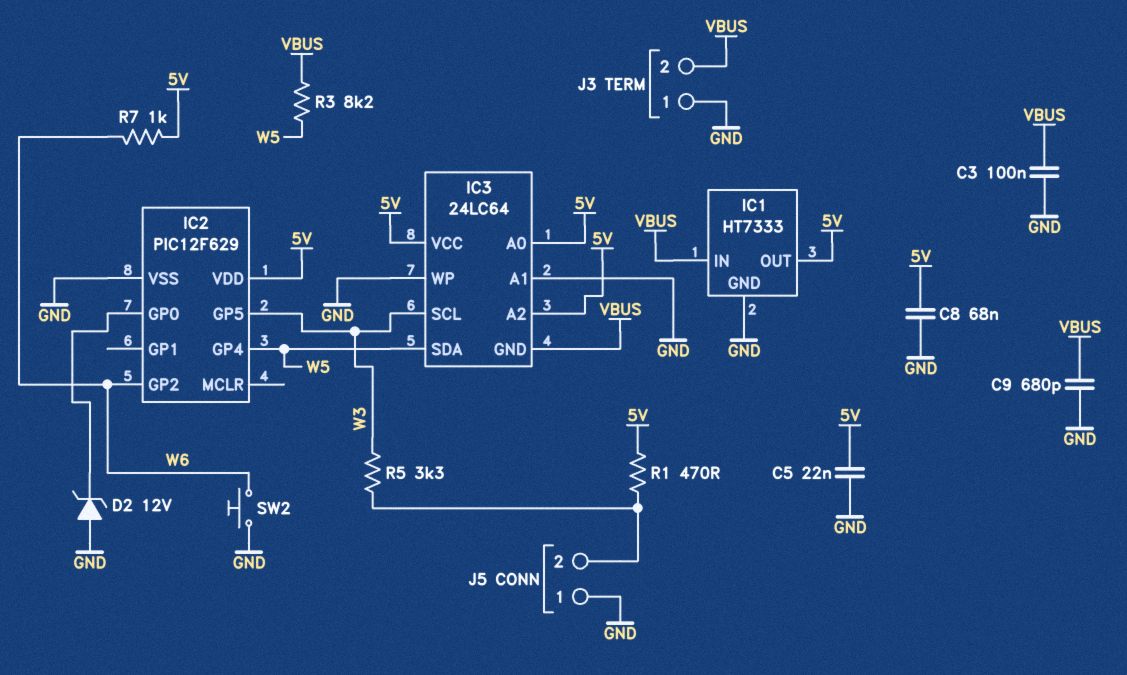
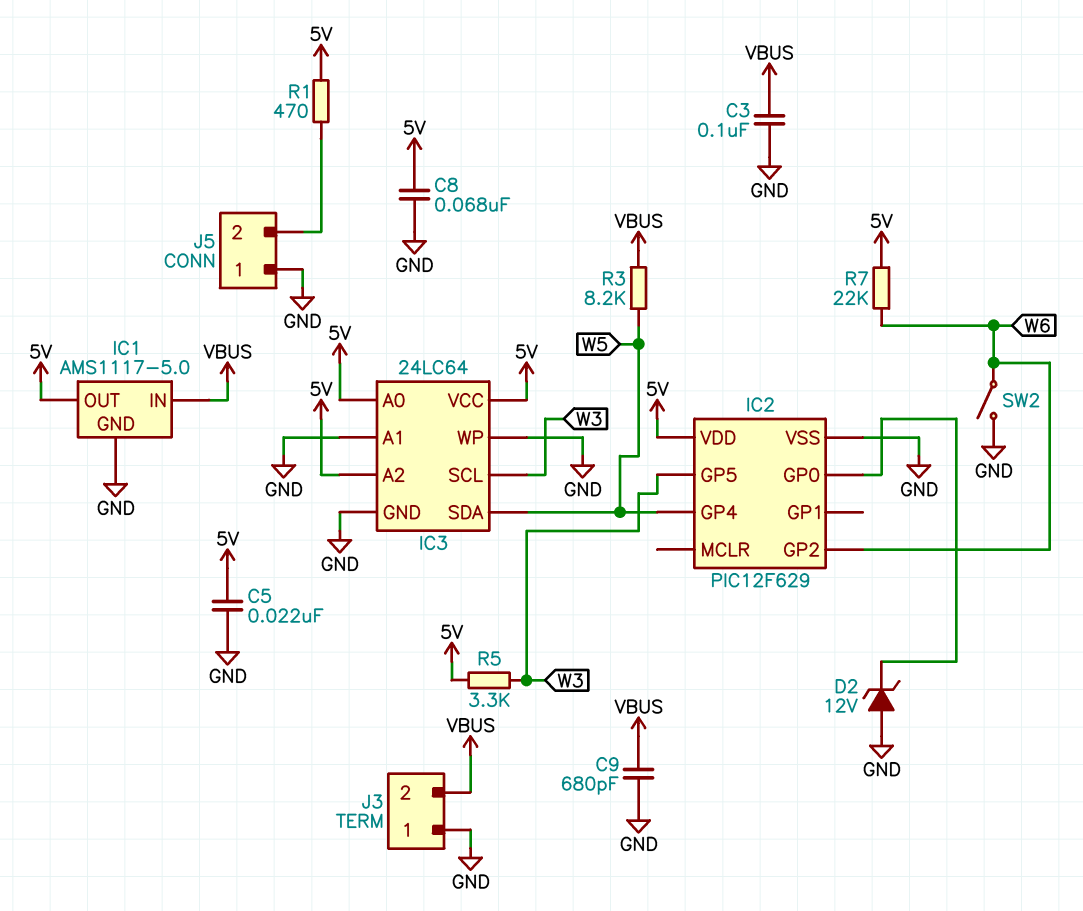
IC1: HT7333 -> AMS1117-5.0
IC3 pin GND: VBUS -> GND
R5: 3.3k (J5/2, W3) -> 3.3k (5V, W3)
R7: 1k (5V, W6) -> 22k (5V, W6)
SW2: button (GND, W6) -> switch (GND, W6)

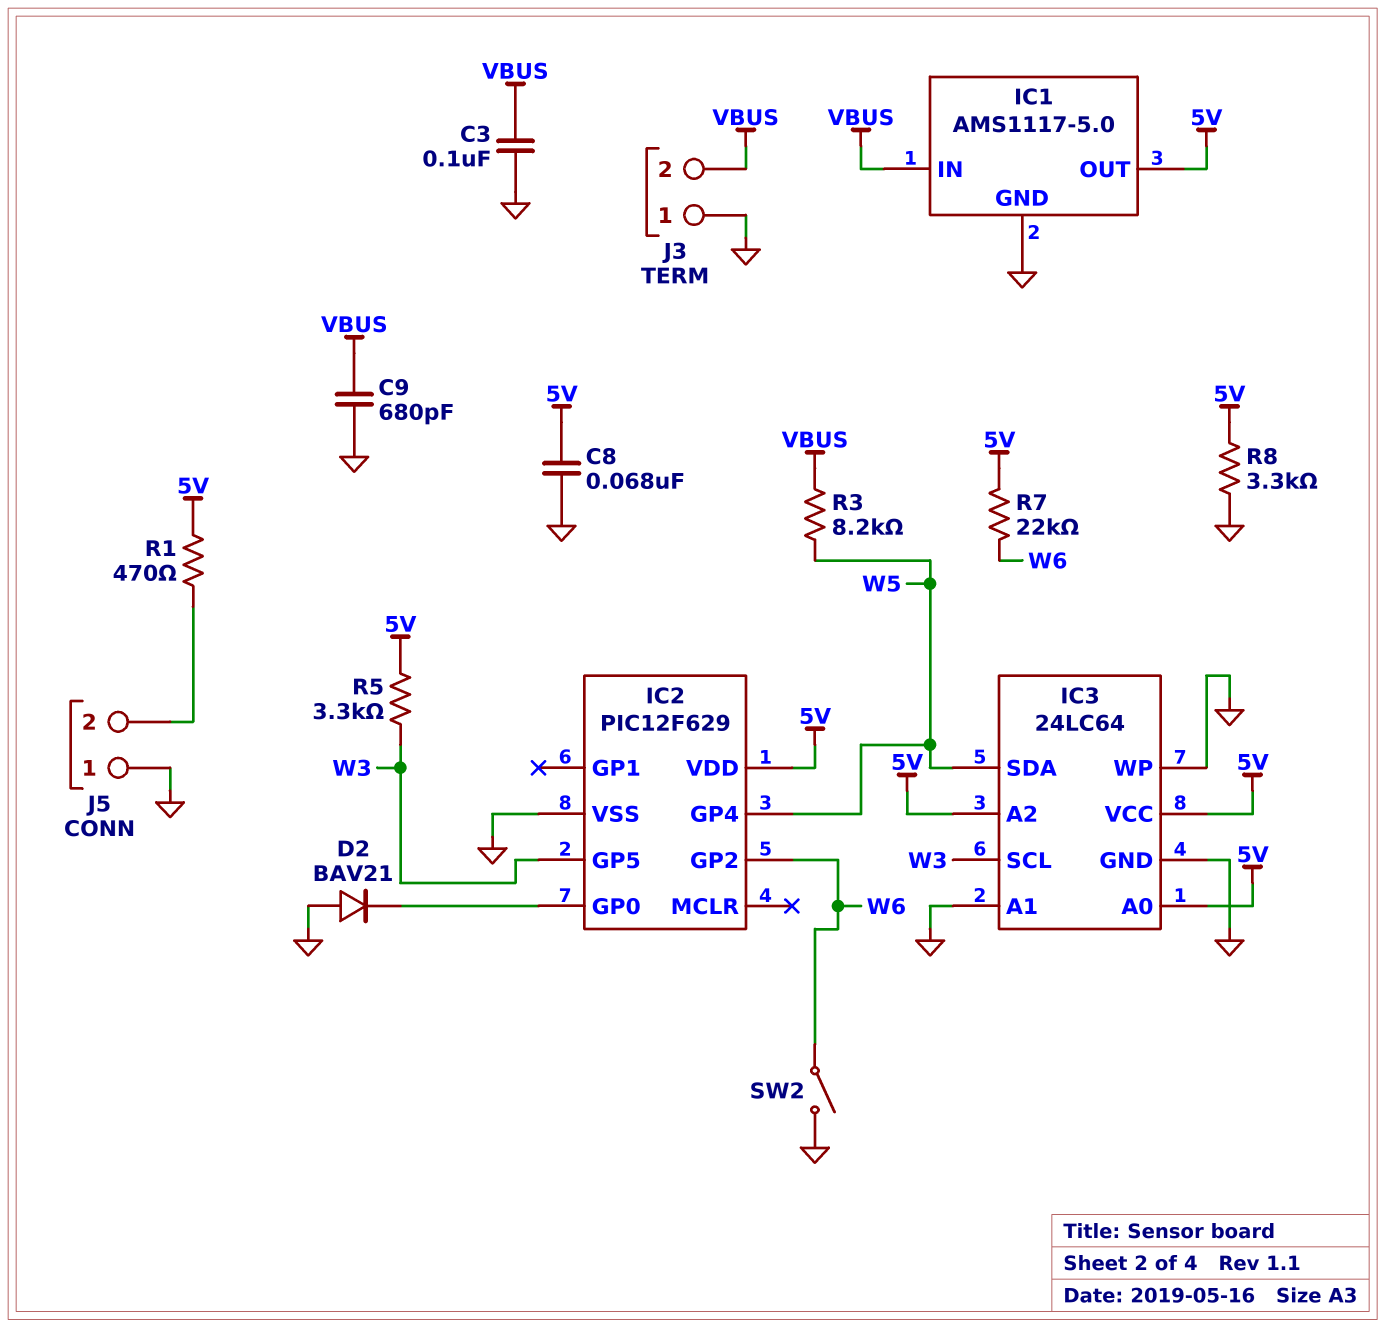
C5: 22nF (5V, GND) -> none
D2: zener 12V (A GND, K IC2/GP0) -> diode BAV21 (A GND, K IC2/GP0)
R8: none -> 3.3k (5V, GND)

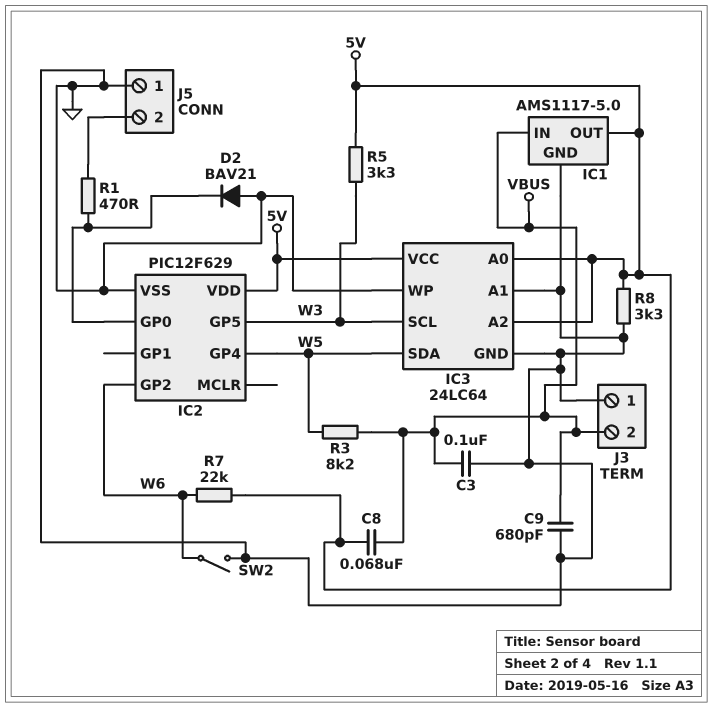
C8: 68nF (5V, GND) -> 68nF (5V, VBUS)
R1: 470 (5V, J5/2) -> 470 (IC2/GP0, J5/2)

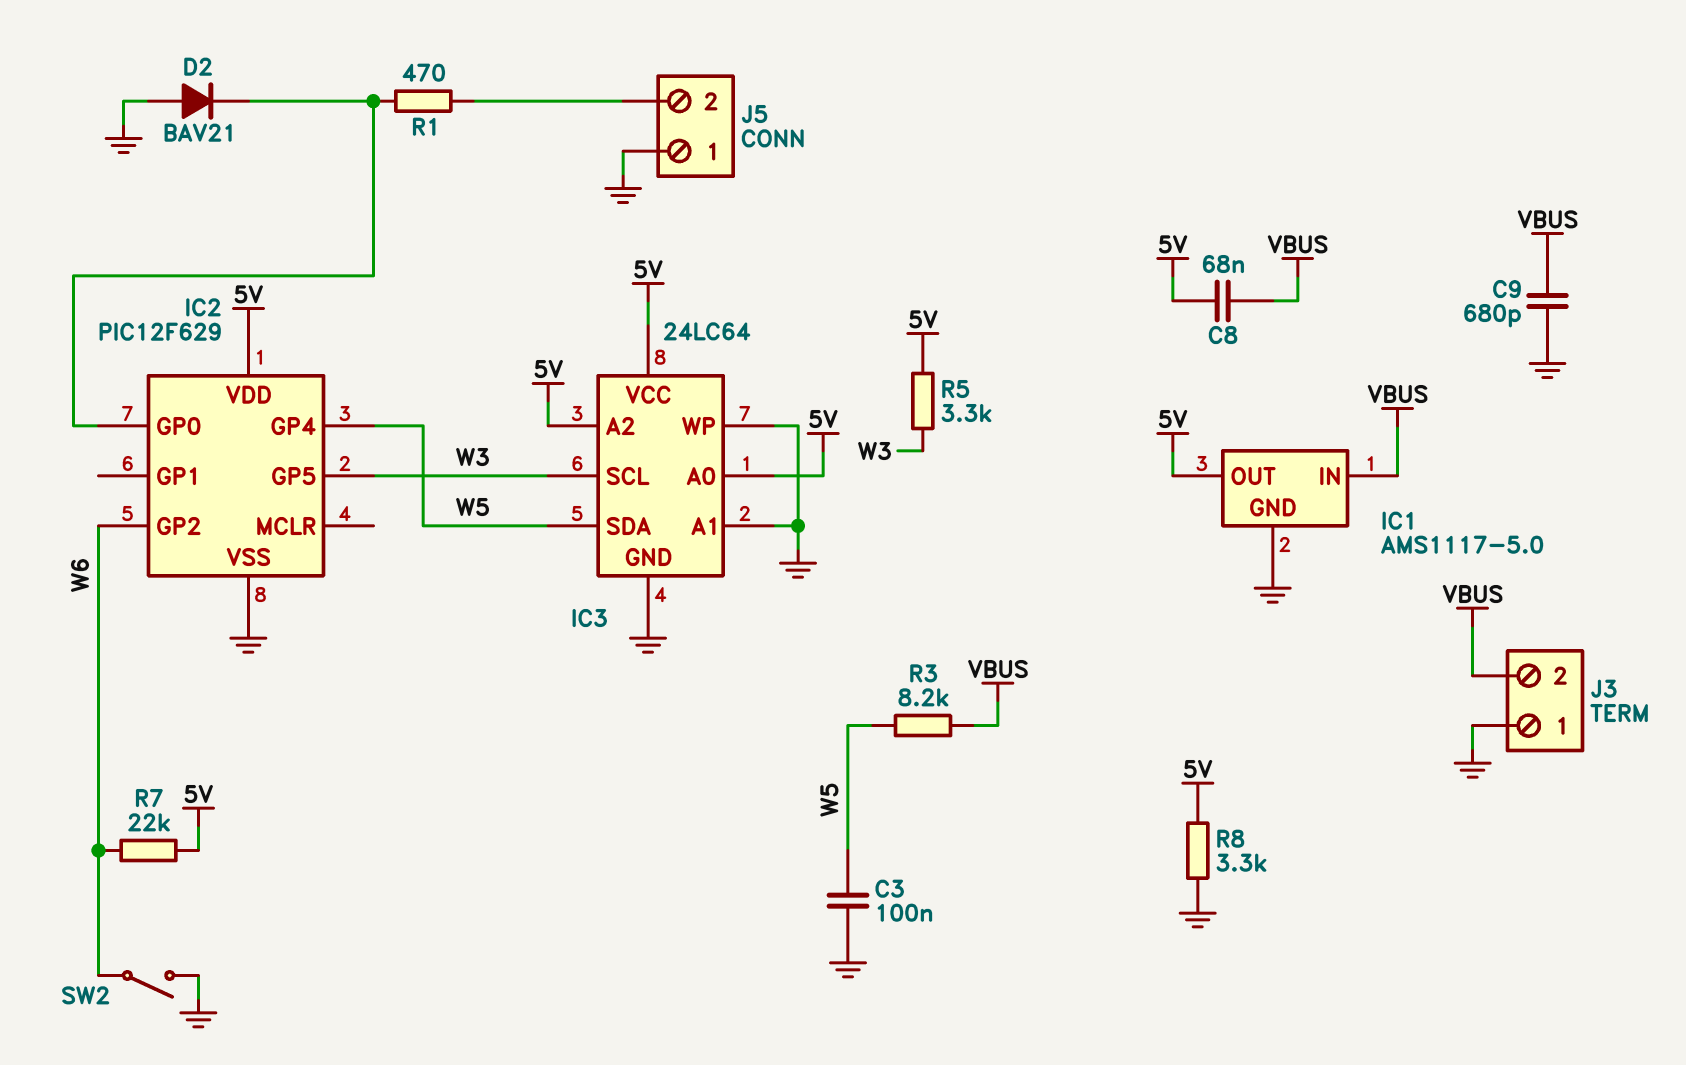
C3: 100nF (GND, VBUS) -> 100nF (GND, W5)

